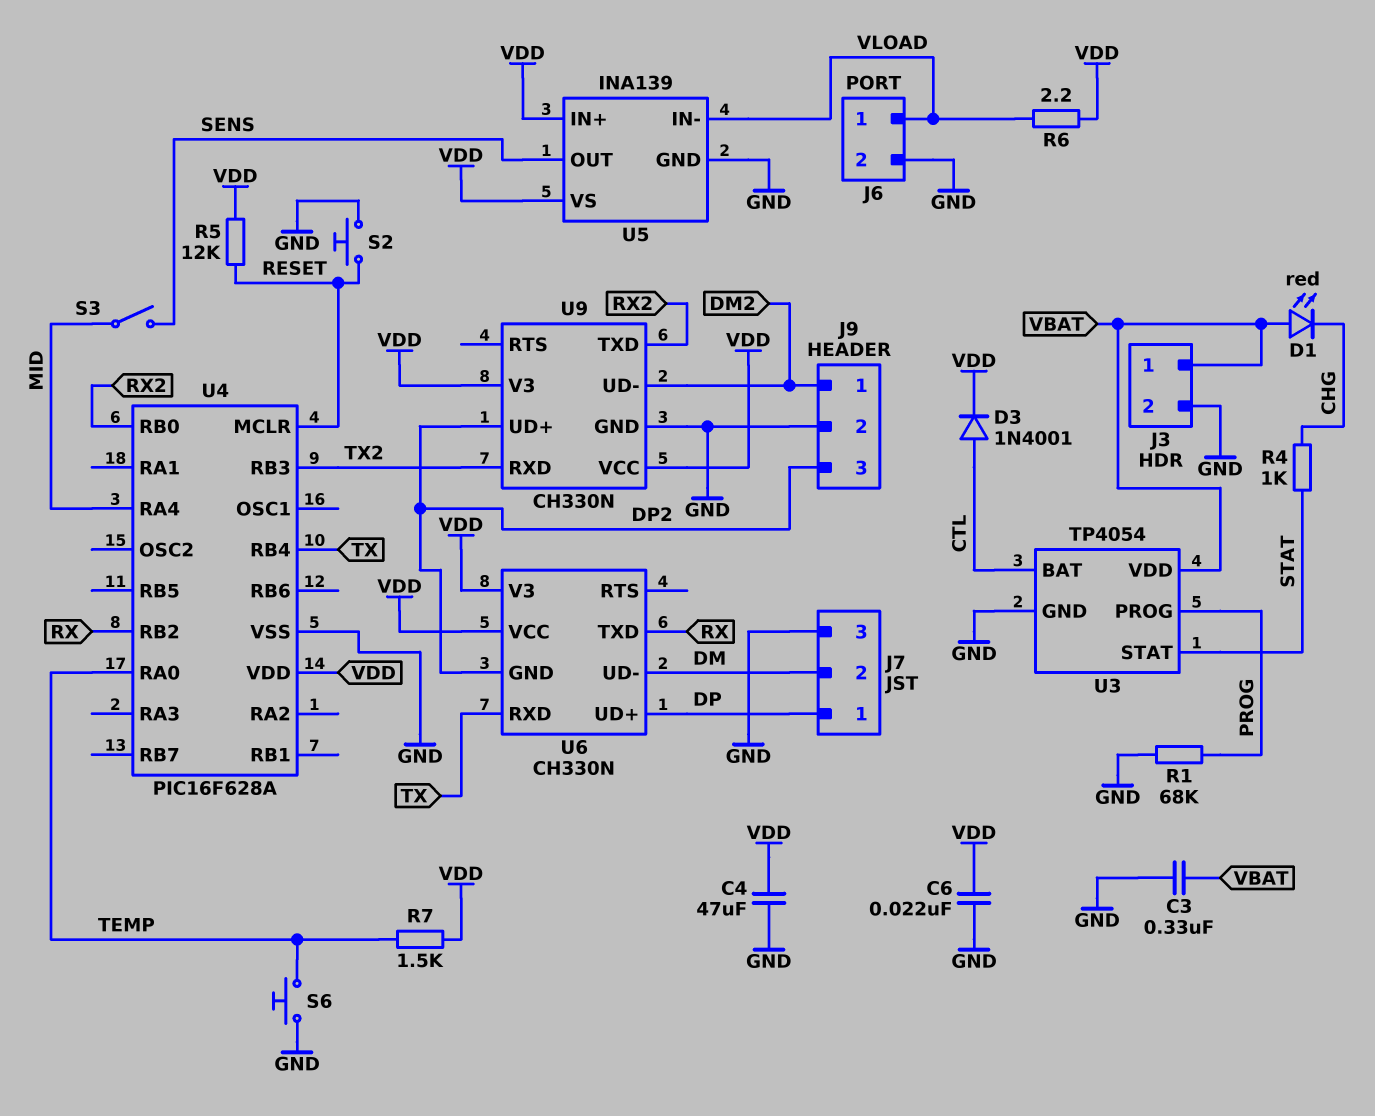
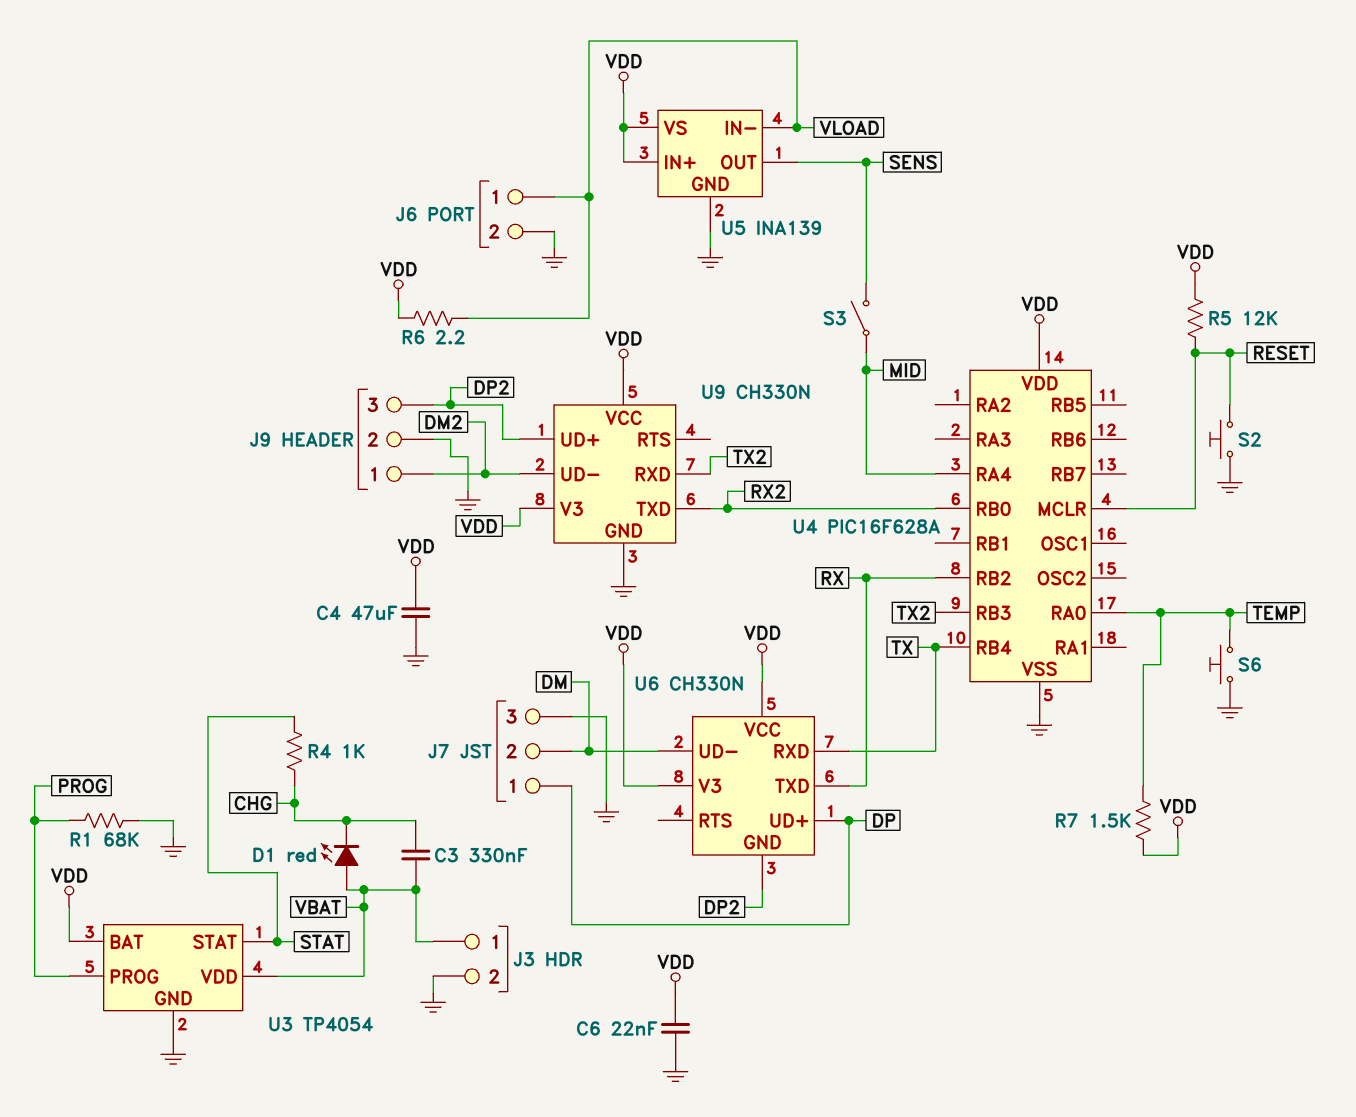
C3: 330nF (GND, VBAT) -> 330nF (CHG, VBAT)
D3: diode 1N4001 (A CTL, K VDD) -> none
U3 pin BAT: CTL -> VDD

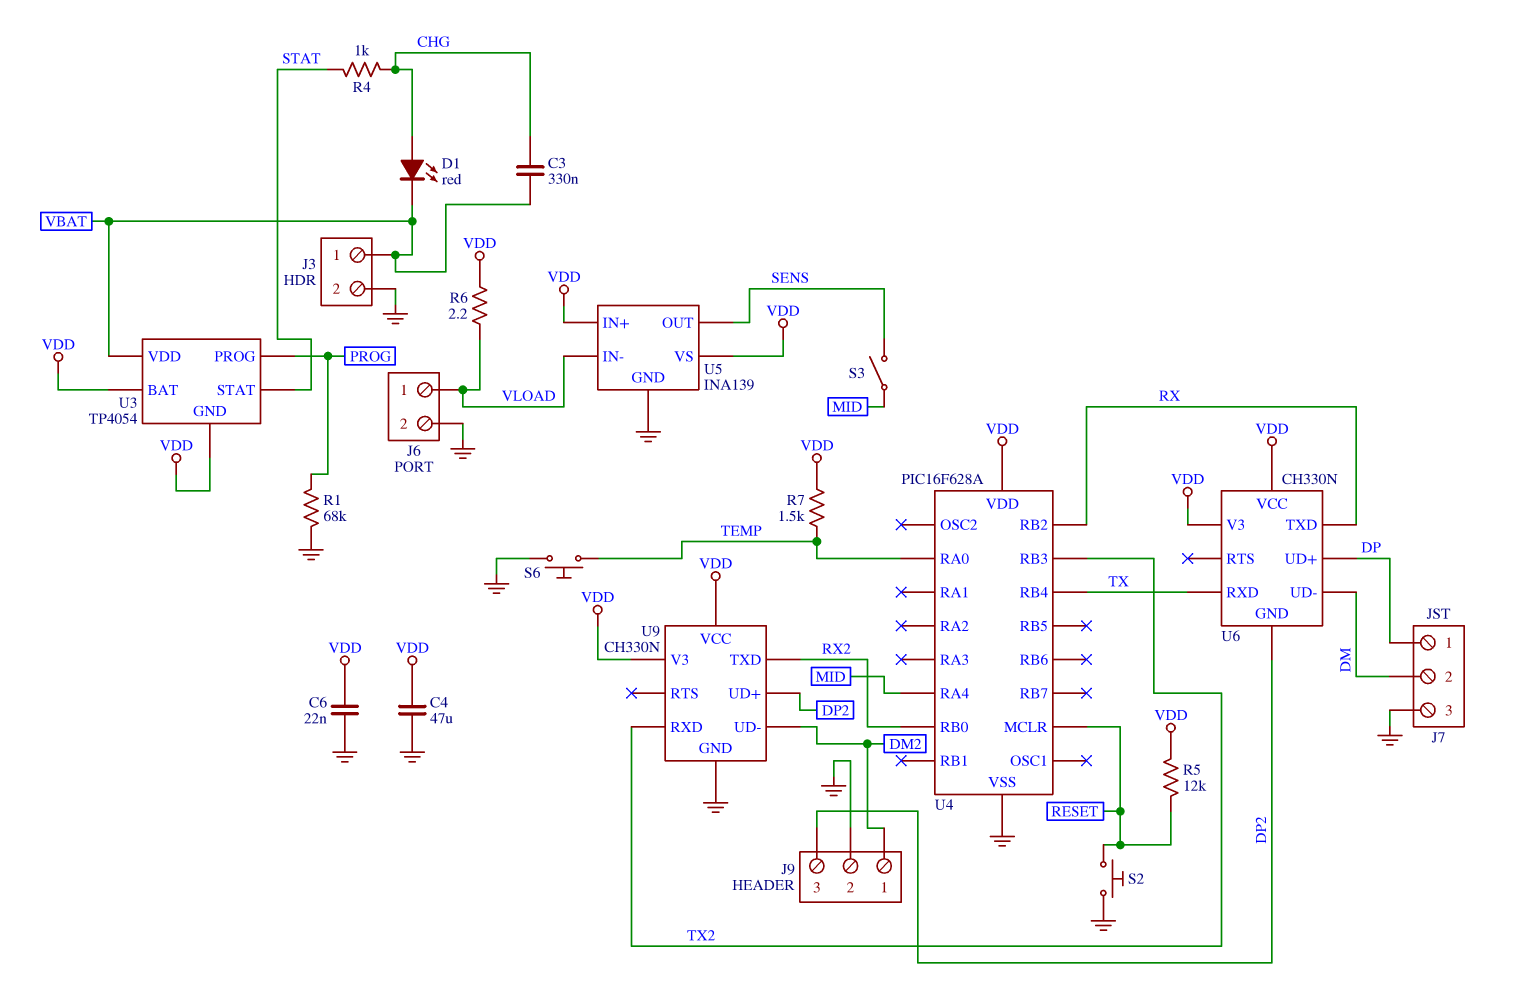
D1: LED red (A VBAT, K CHG) -> LED red (A CHG, K VBAT)
U3 pin GND: GND -> VDD

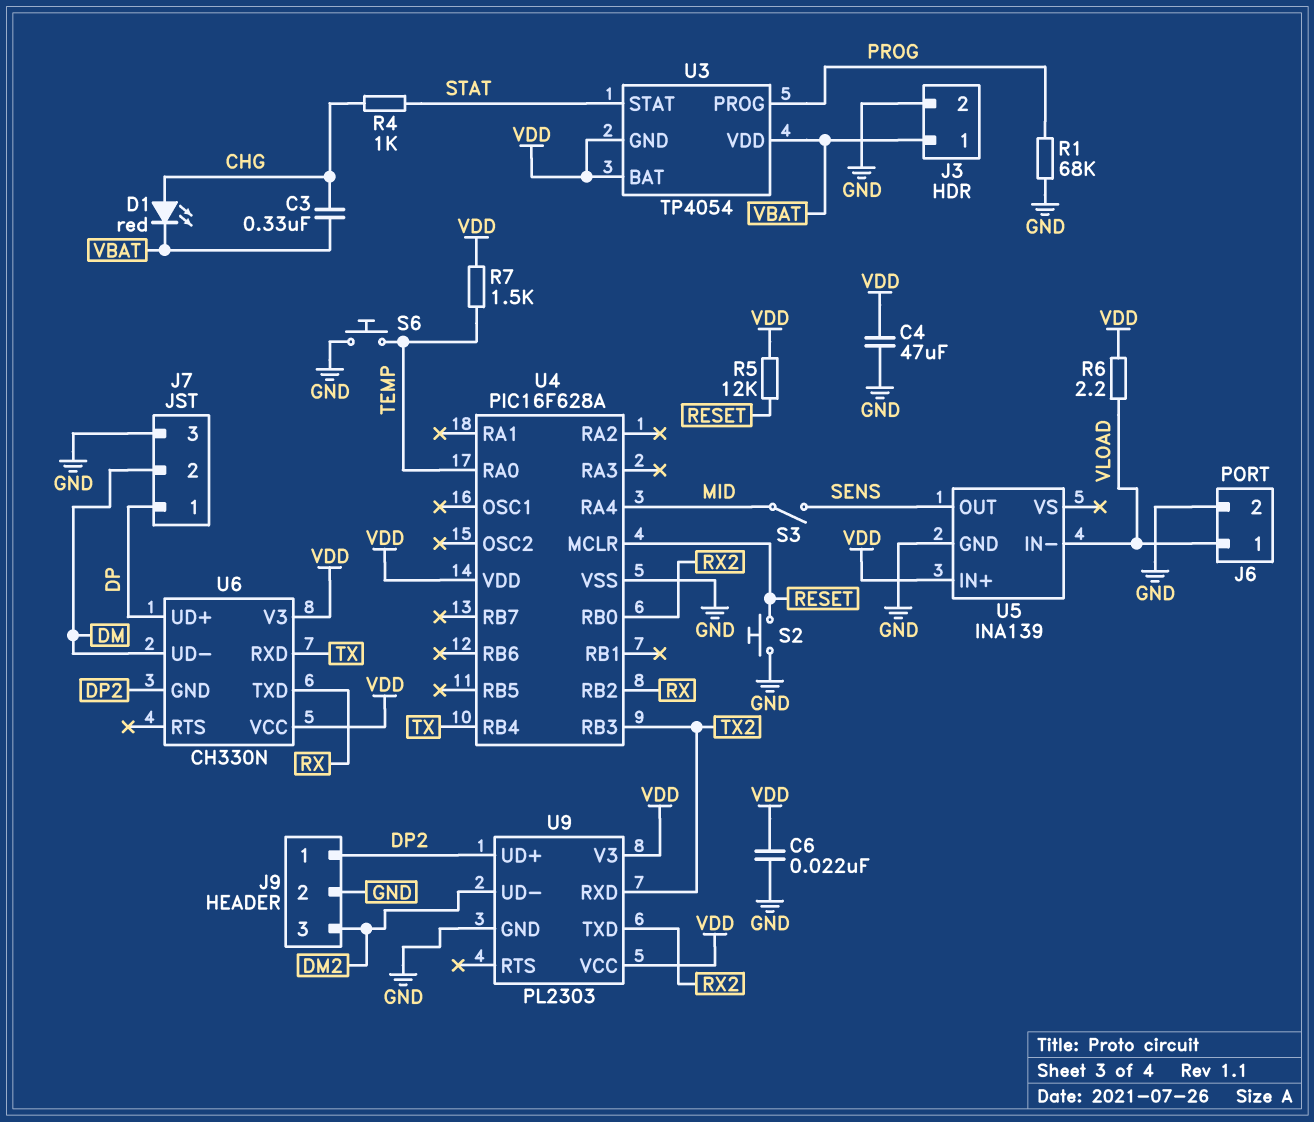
J9 pin 1: DM2 -> DP2
J9 pin 3: DP2 -> DM2
U5 pin VS: VDD -> none
U9: CH330N -> PL2303

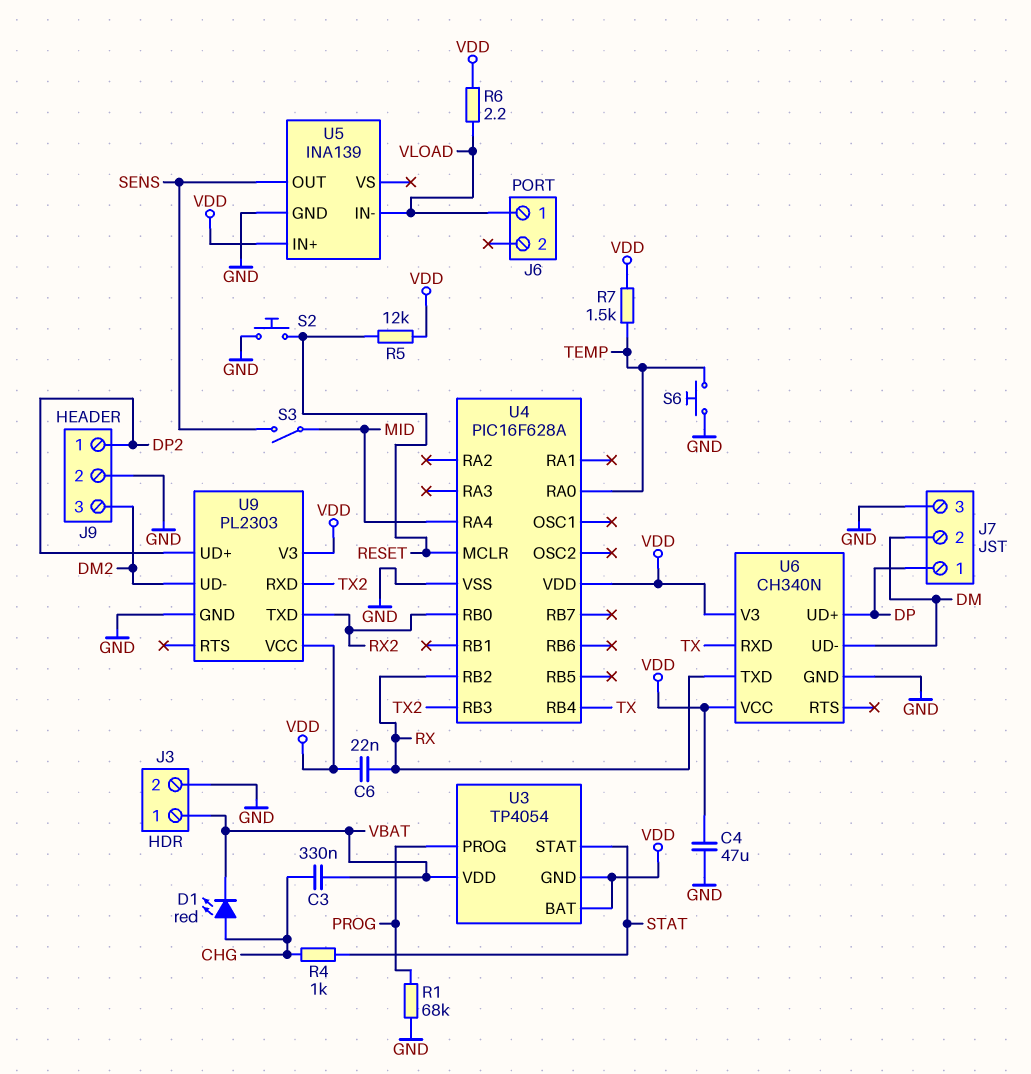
C6: 22nF (GND, VDD) -> 22nF (RX, VDD)
J6 pin 2: GND -> none
U6: CH330N -> CH340N
U6 pin GND: DP2 -> GND

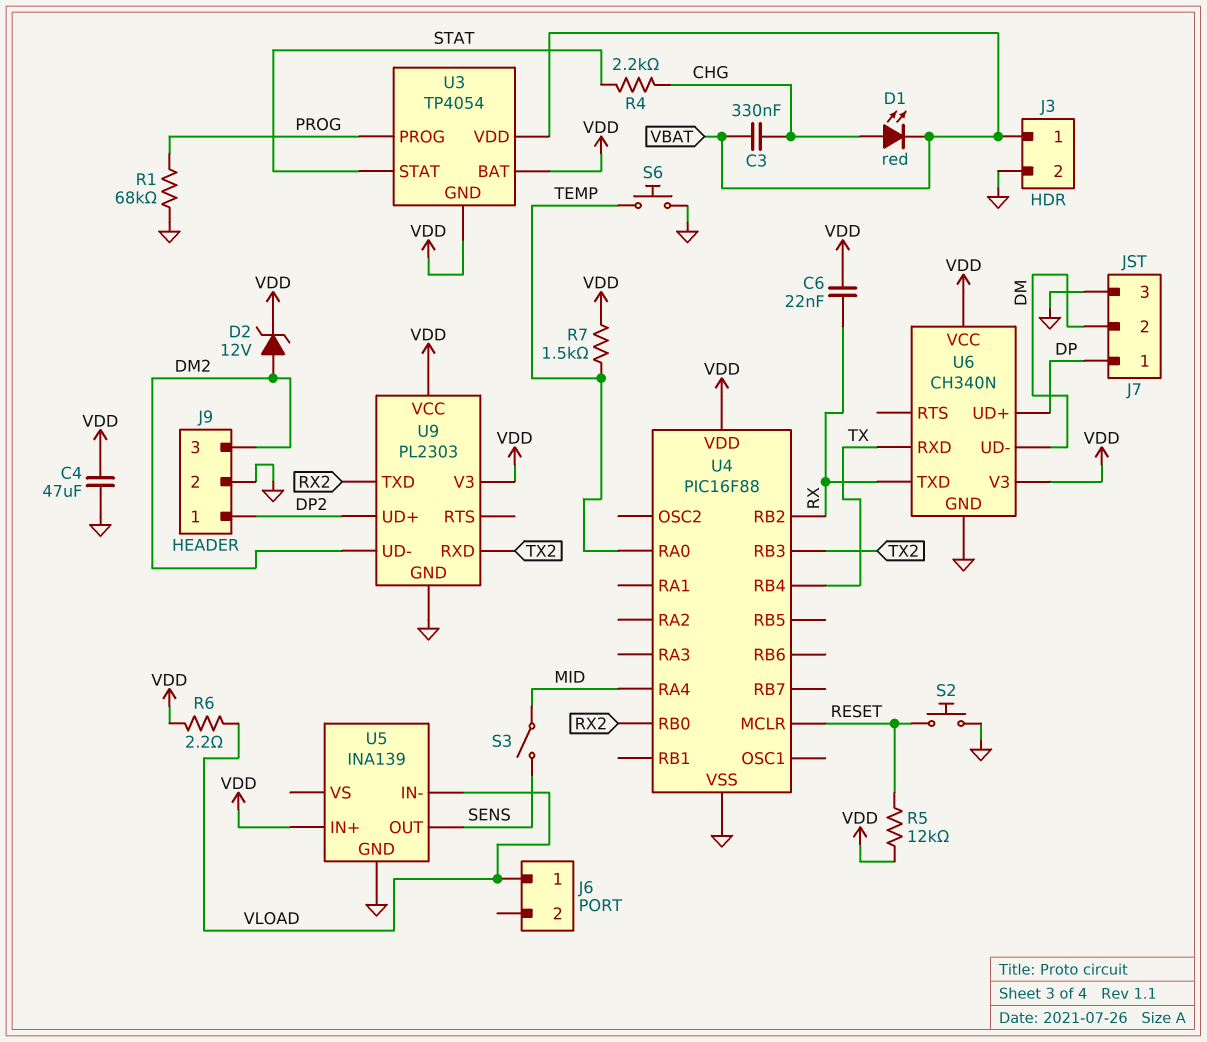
D2: none -> zener 12V (A DM2, K VDD)
R4: 1k (CHG, STAT) -> 2.2k (CHG, STAT)
U4: PIC16F628A -> PIC16F88

